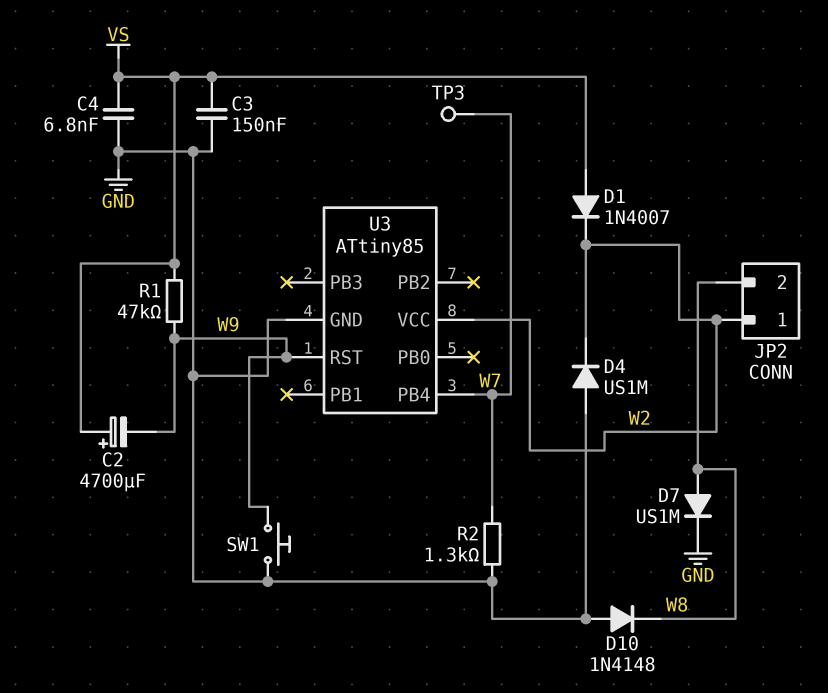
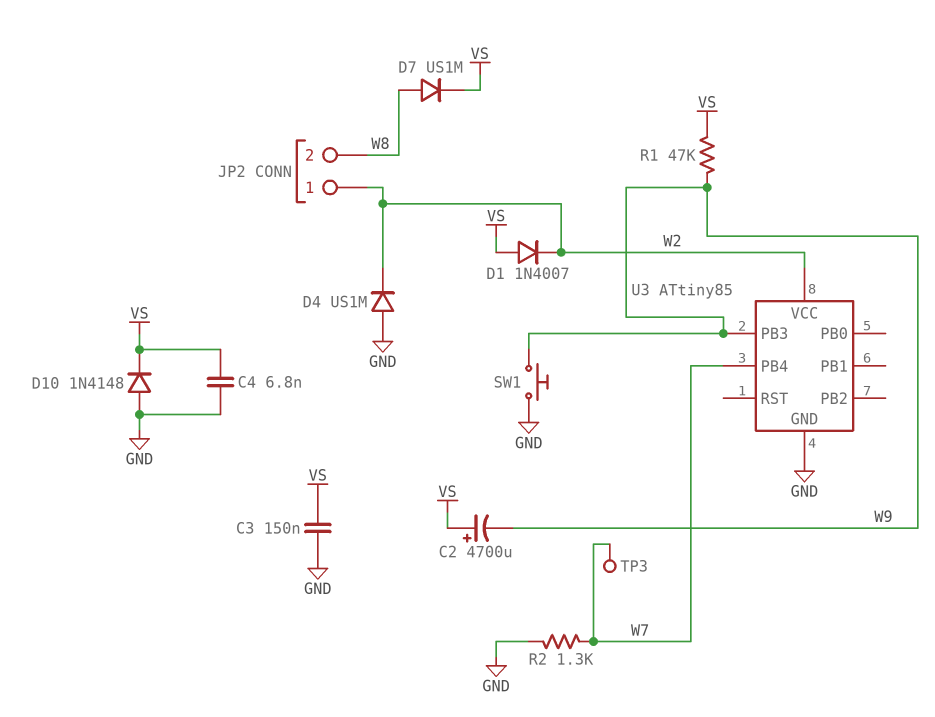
D7: diode US1M (A W8, K GND) -> diode US1M (A W8, K VS)
D10: diode 1N4148 (A GND, K W8) -> diode 1N4148 (A GND, K VS)
U3 pin PB3: none -> W9
U3 pin RST: W9 -> none

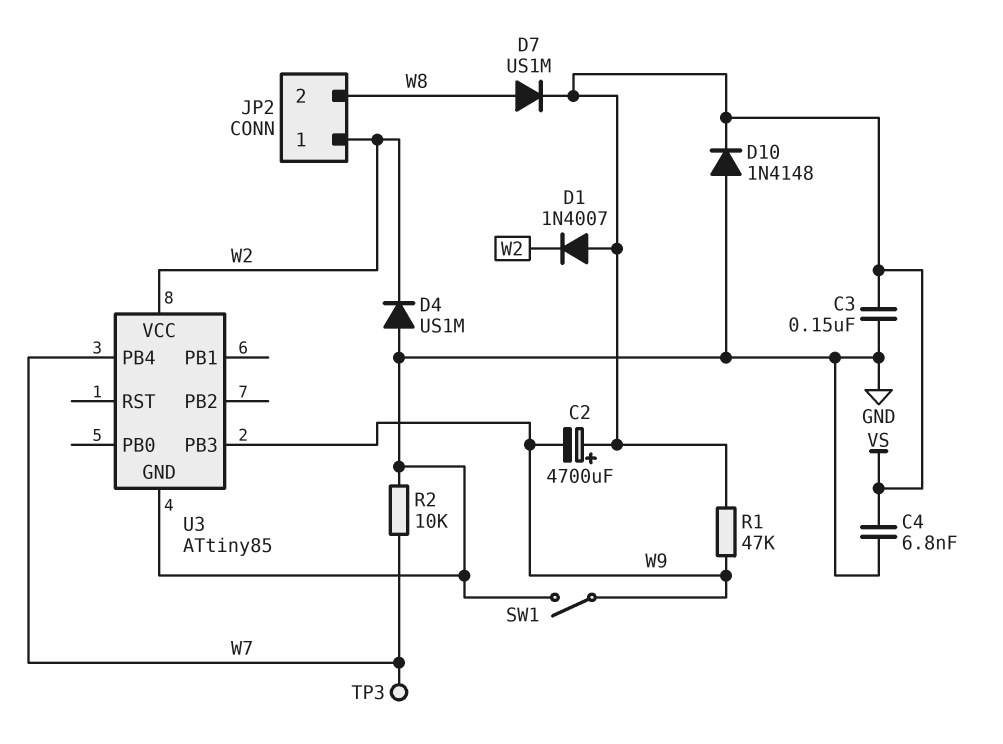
R2: 1.3k (GND, W7) -> 10k (GND, W7)
SW1: button (GND, W9) -> switch (GND, W9)

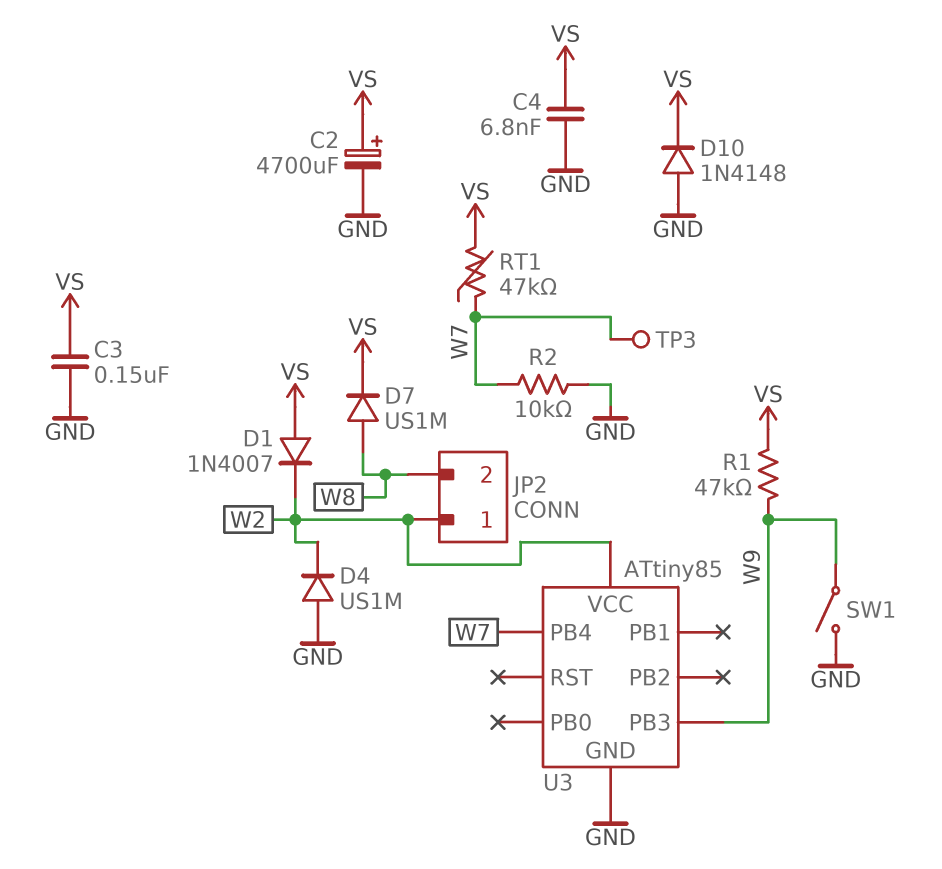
C2: 4700uF (plus VS, minus W9) -> 4700uF (plus VS, minus GND)
RT1: none -> 47k (VS, W7)

